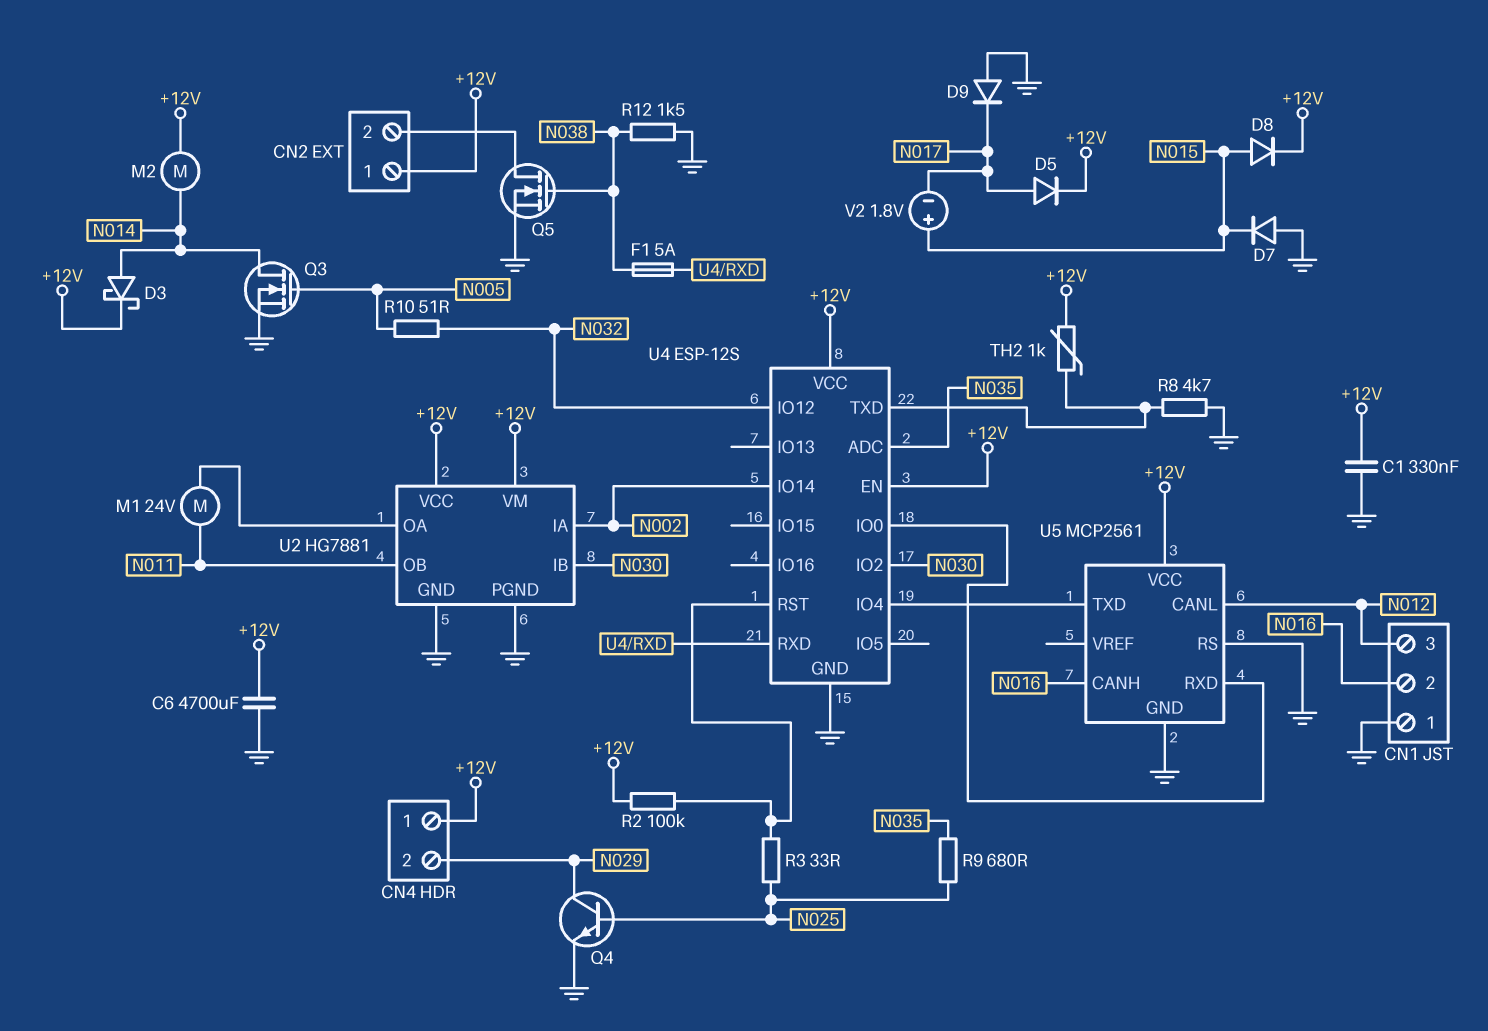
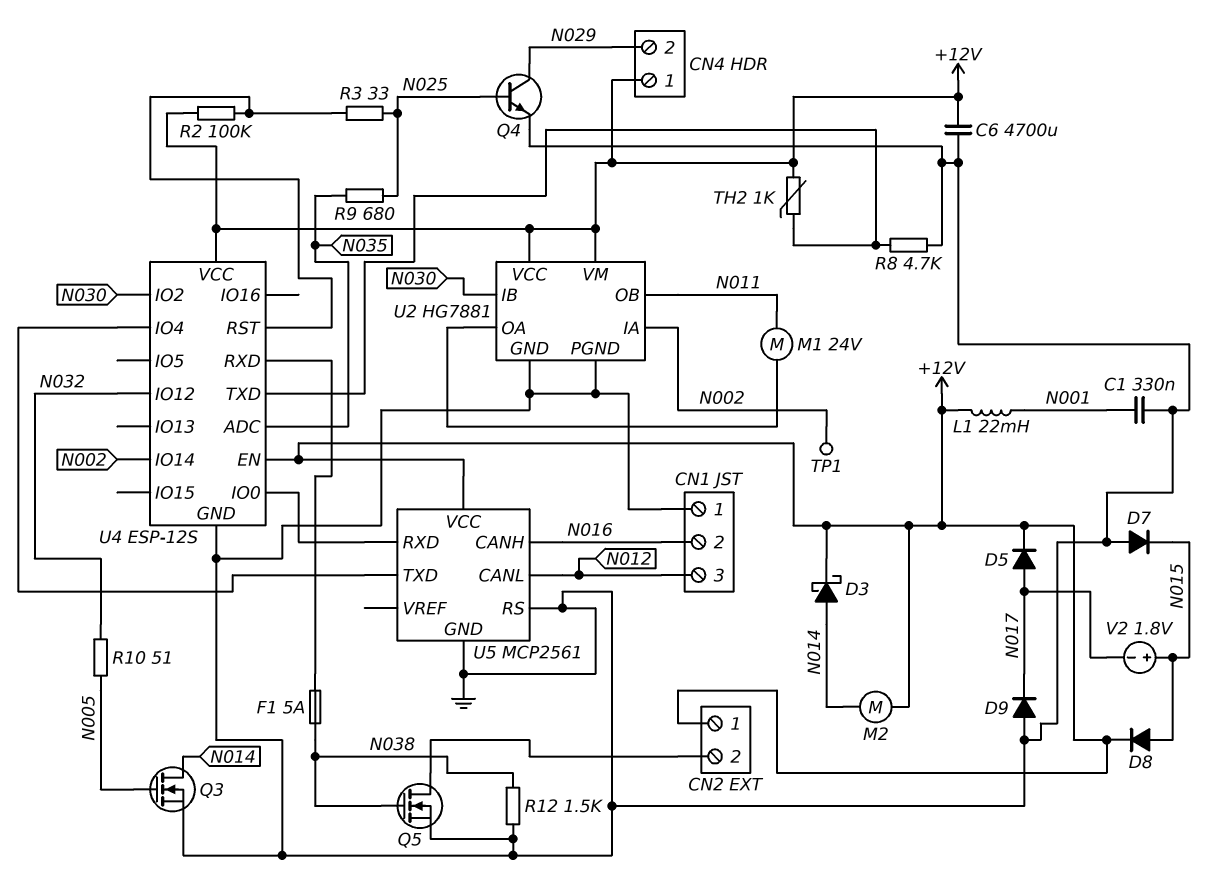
C1: 330nF (+12V, GND) -> 330nF (GND, N001)
L1: none -> 22mH (+12V, N001)
TP1: none -> test point (N002)

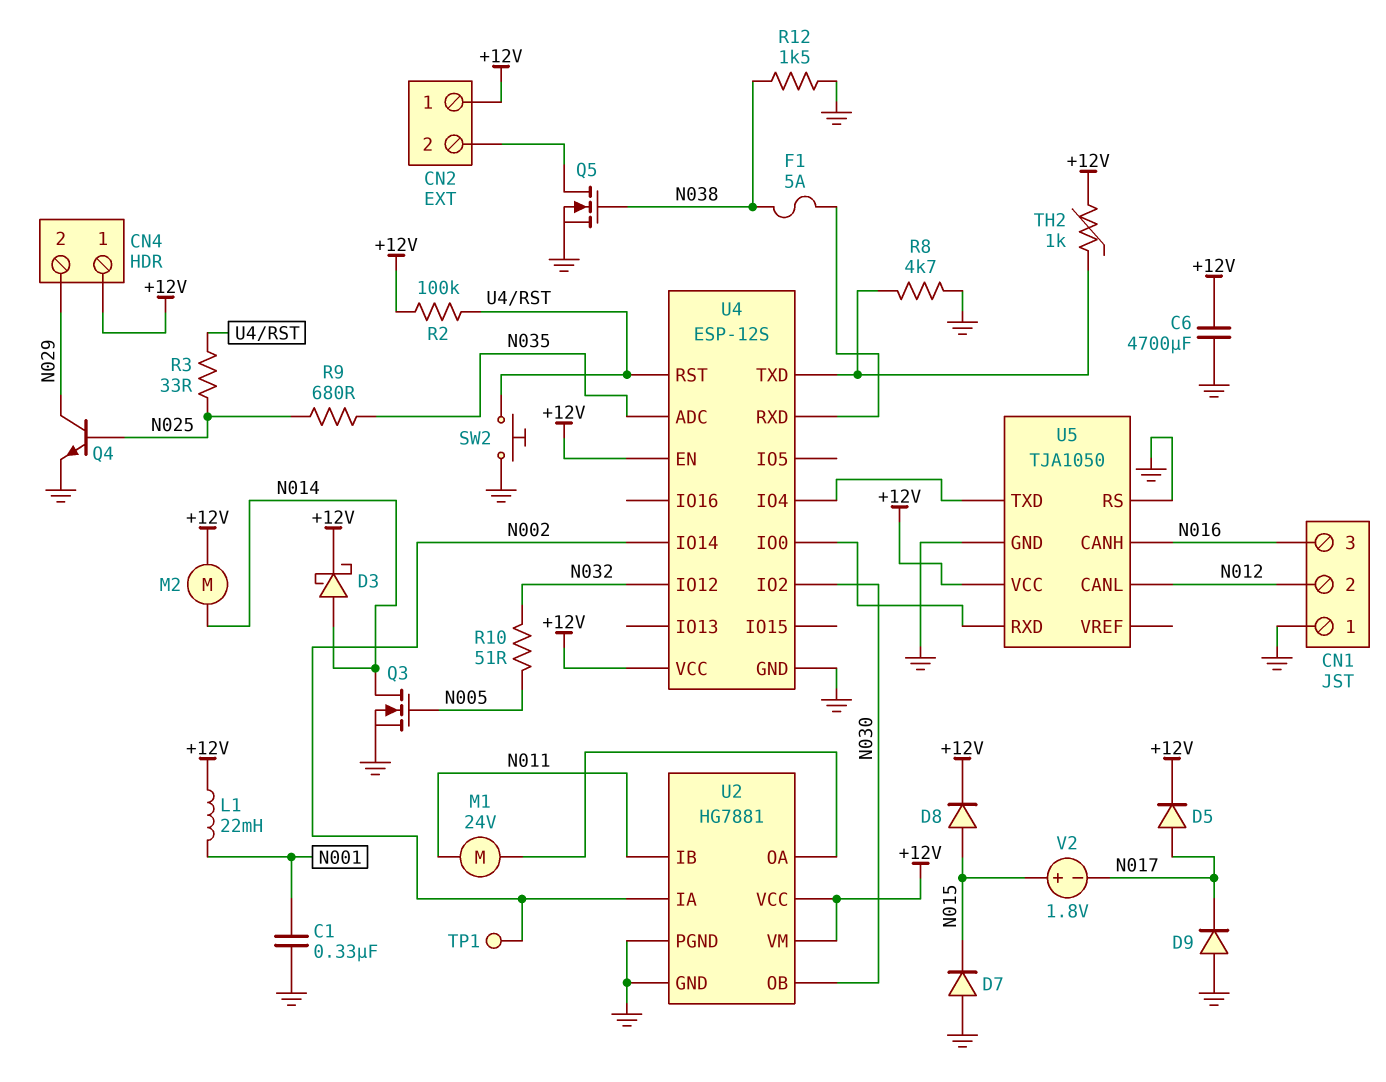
CN1 pin 2: N016 -> N012
CN1 pin 3: N012 -> N016
SW2: none -> button (GND, U4/RST)
U2 pin IB: N030 -> N011
U2 pin OB: N011 -> N030
U5: MCP2561 -> TJA1050

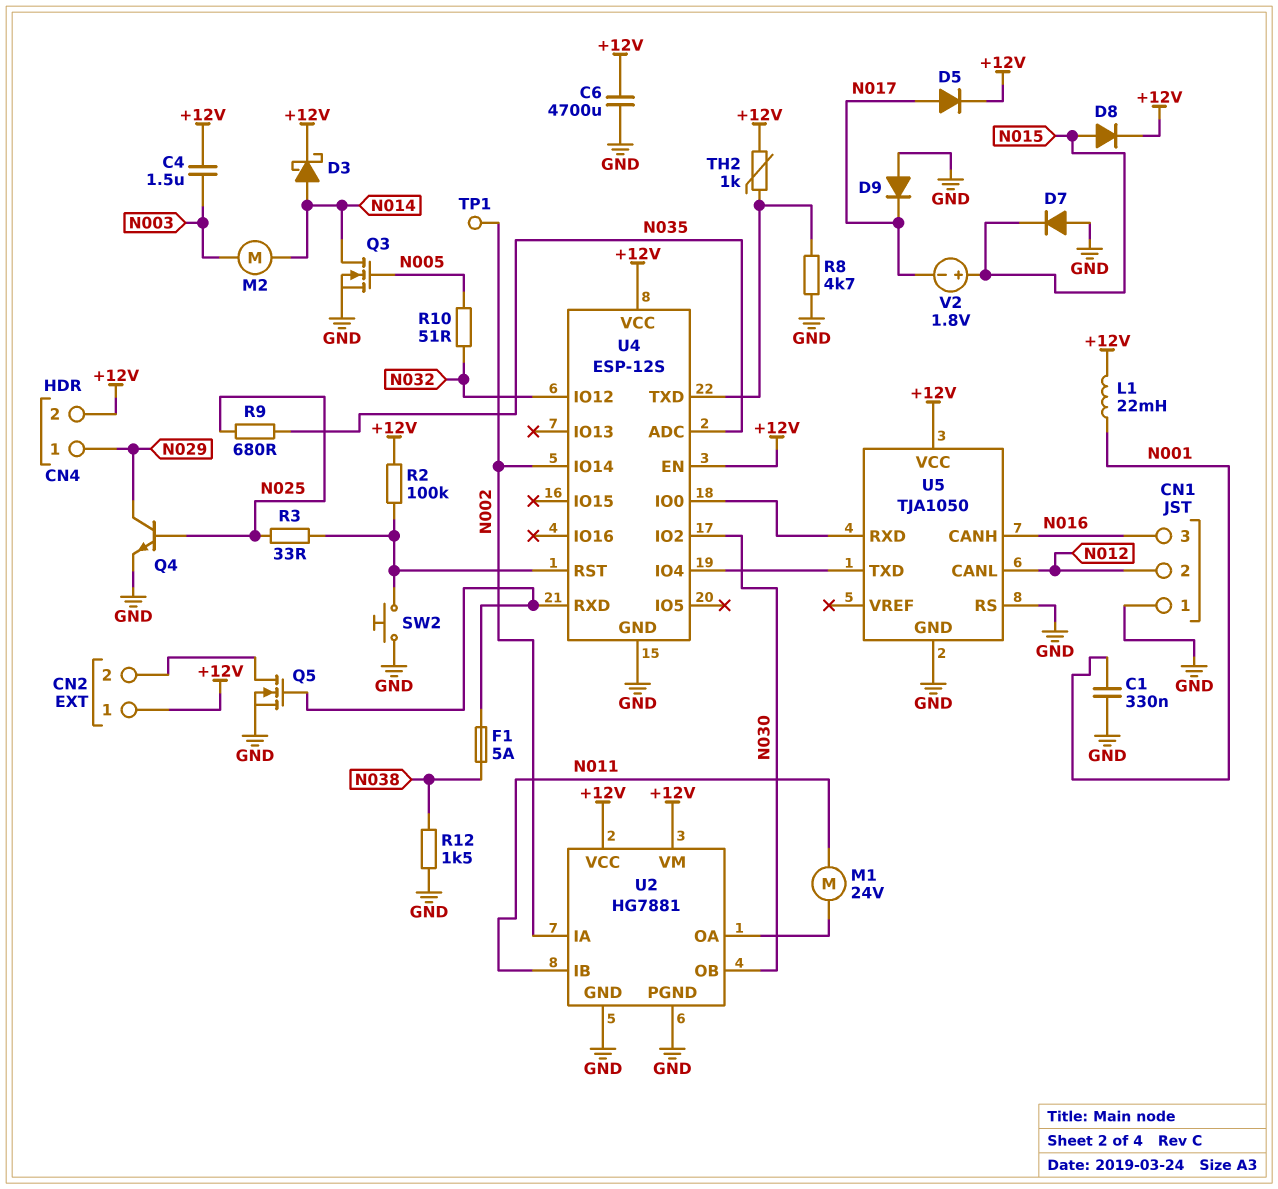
C4: none -> 1.5uF (+12V, N003)
CN4 pin 1: +12V -> N029
CN4 pin 2: N029 -> +12V
M2: motor (+12V, N014) -> motor (N003, N014)
Q5: NMOS (G N038, D CN2/2, S GND) -> NMOS (G U4/RXD, D CN2/2, S GND)

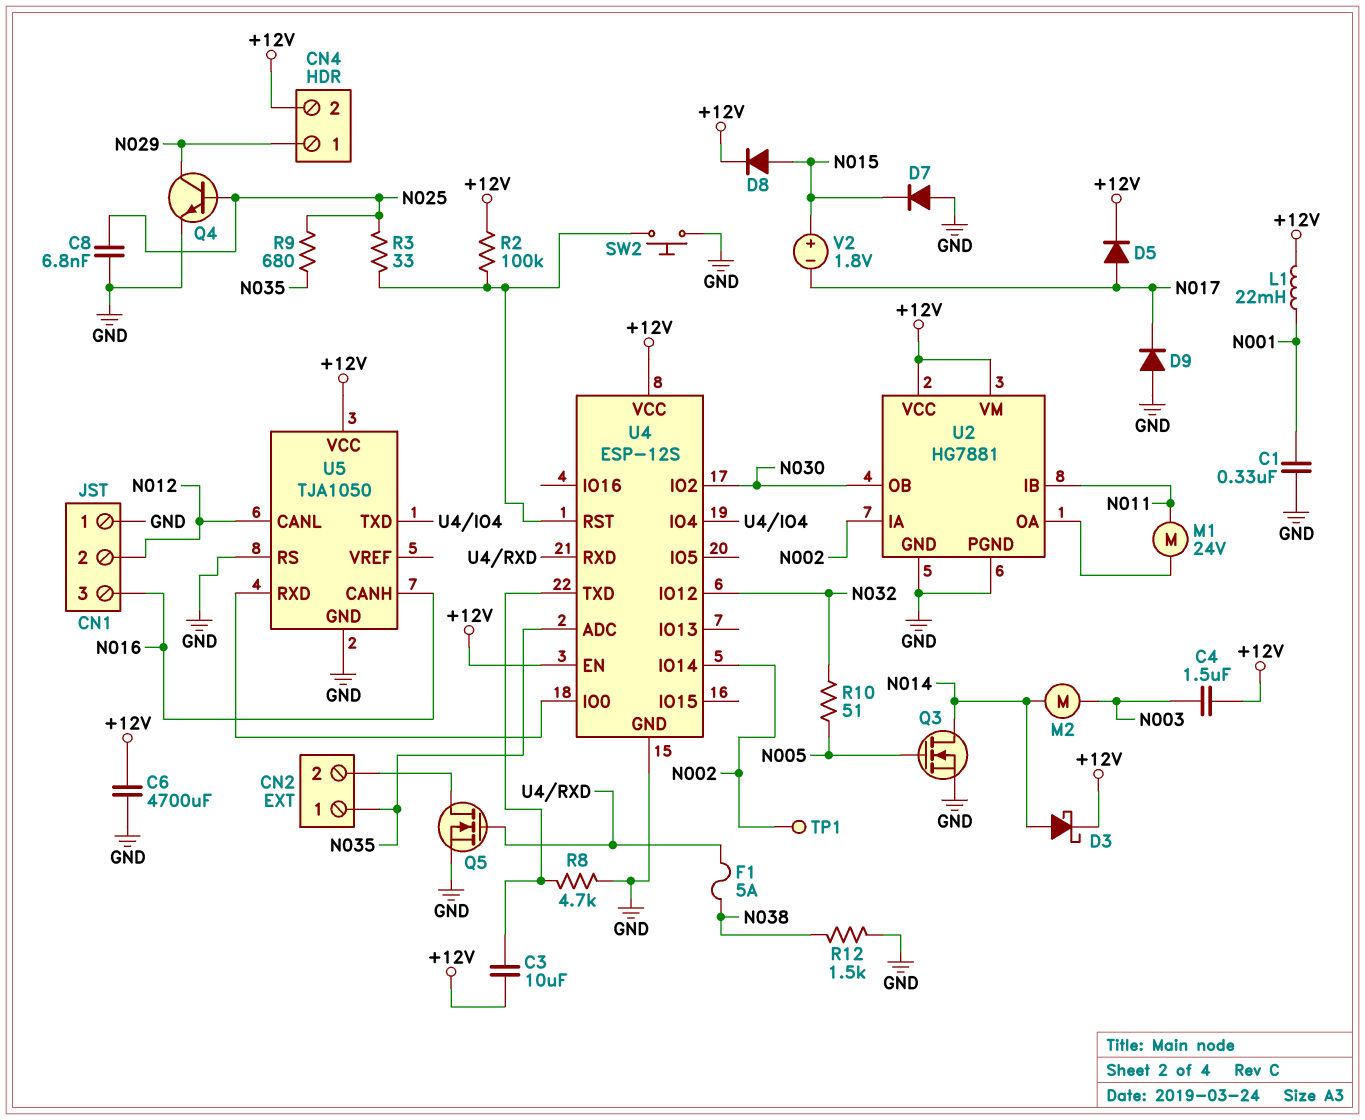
C3: none -> 10uF (+12V, U4/TXD)
C8: none -> 6.8nF (GND, N025)
CN2 pin 1: +12V -> N035
TH2: 1k (+12V, U4/TXD) -> none

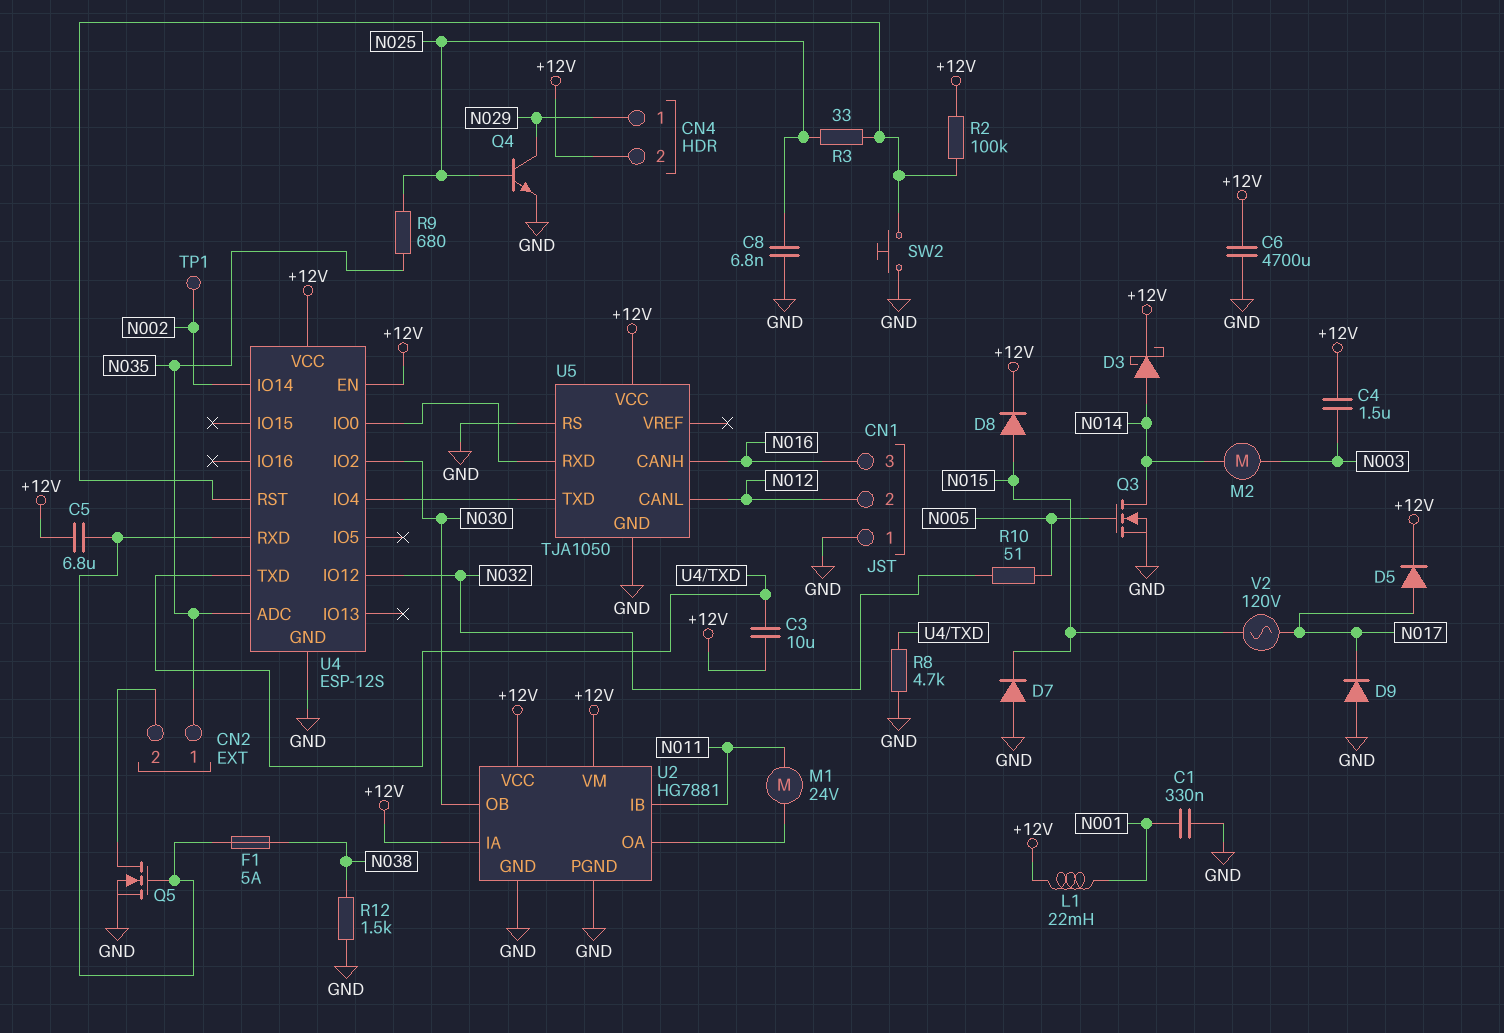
C5: none -> 6.8uF (+12V, U4/RXD)
U2 pin IA: N002 -> +12V
V2: 1.8V (plus N015, minus N017) -> AC 120V (N015, N017)

